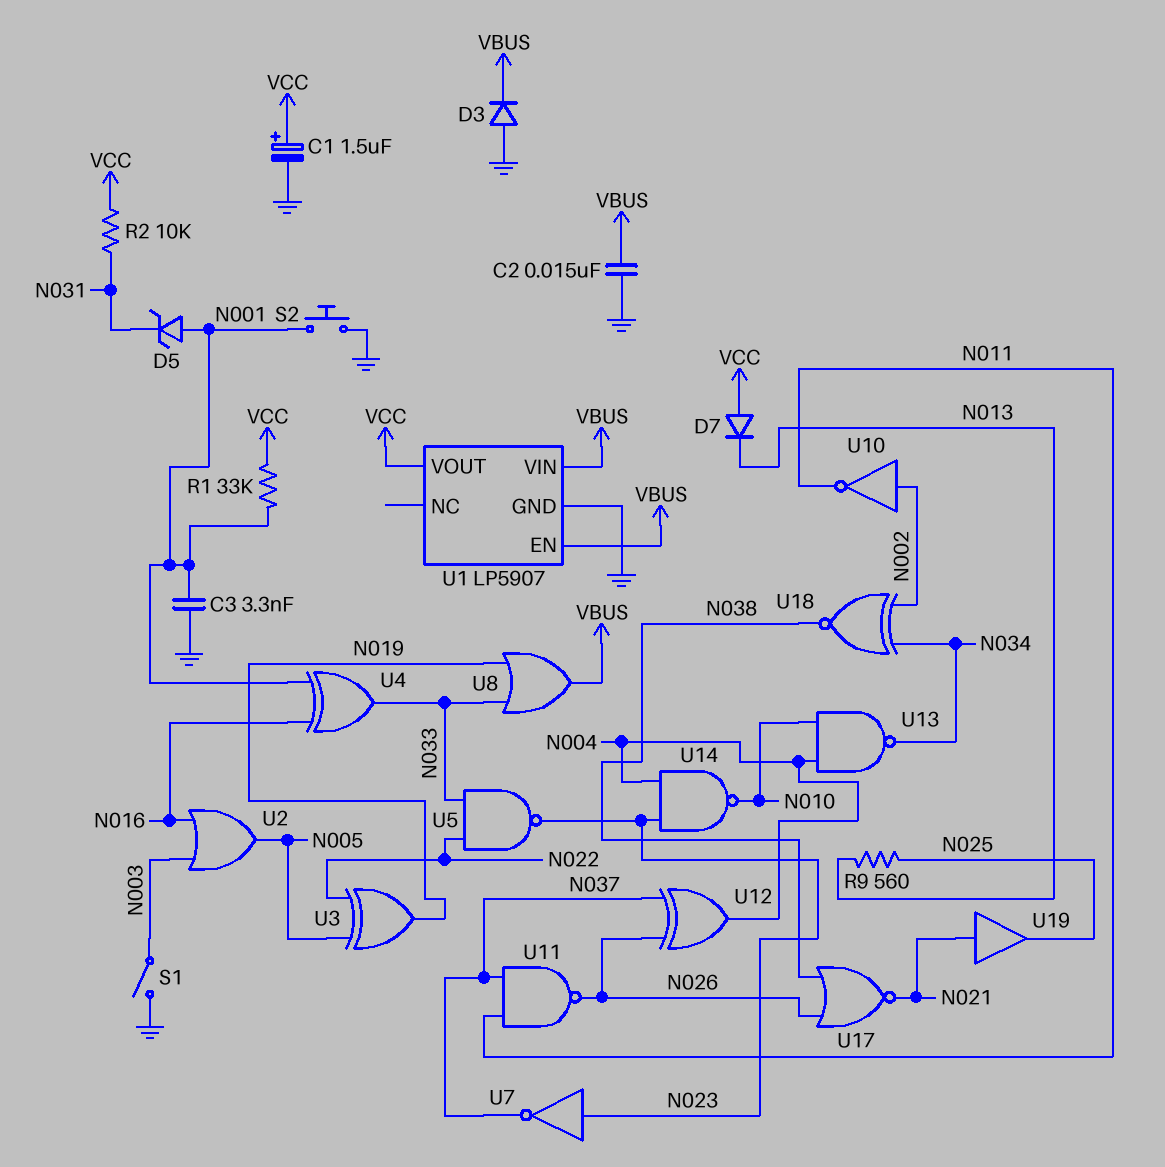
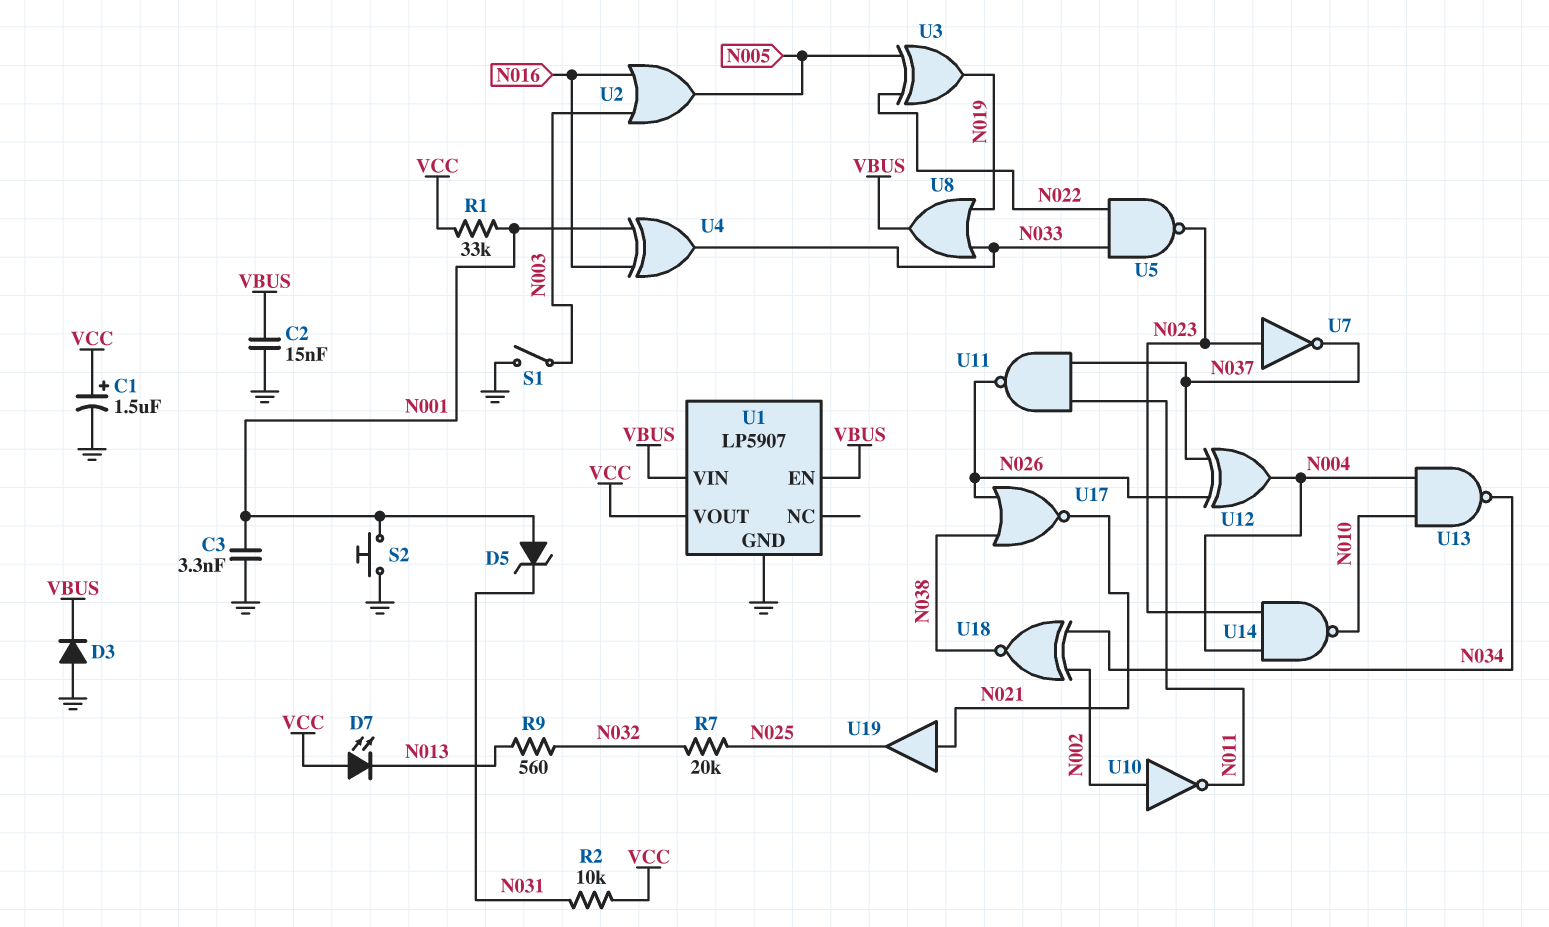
D7: diode (A VCC, K N013) -> LED (A VCC, K N013)
R7: none -> 20k (N025, N032)
R9: 560 (N013, N025) -> 560 (N013, N032)

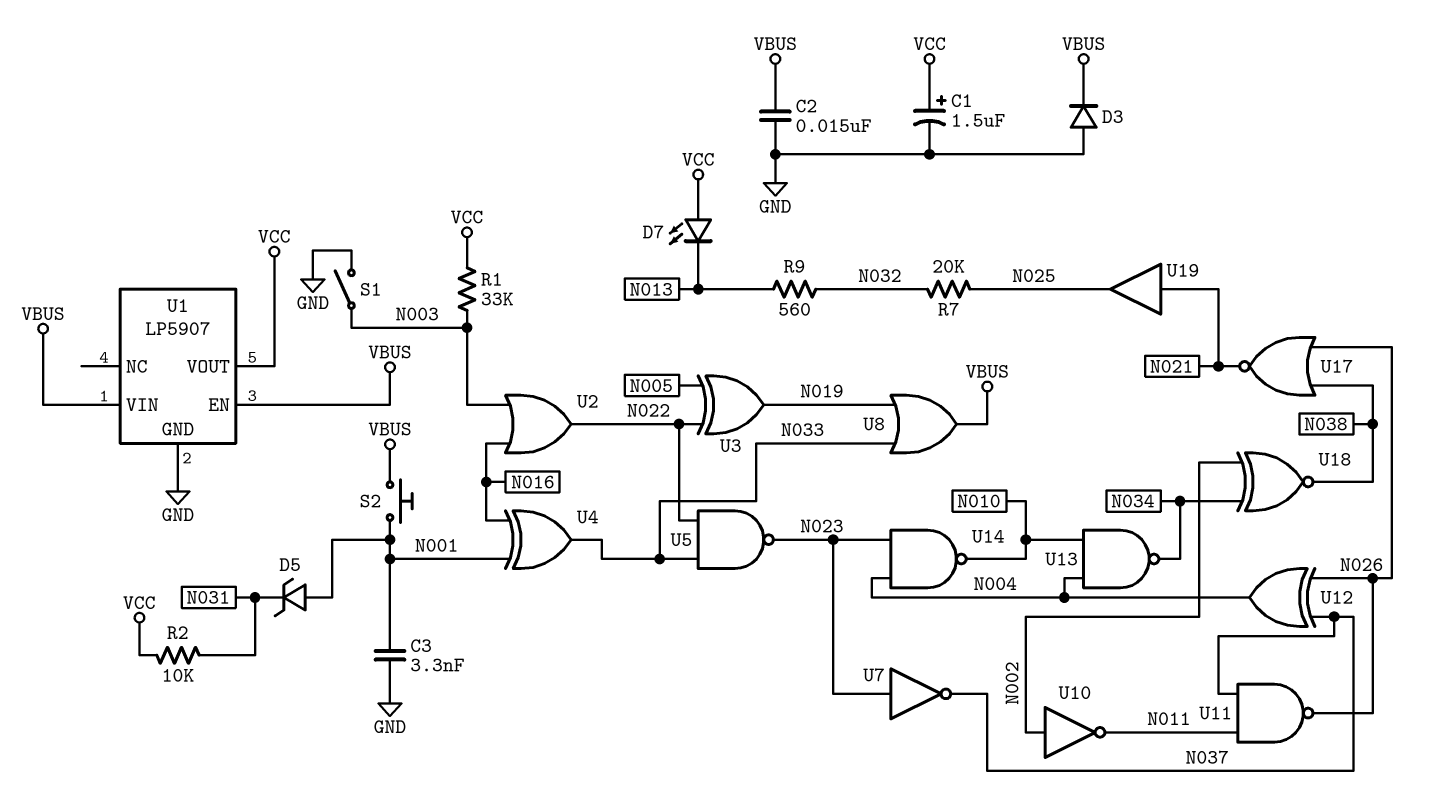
R1: 33k (N001, VCC) -> 33k (N003, VCC)
S2: button (GND, N001) -> button (N001, VBUS)
U2: OR (in N003, in N016, out N005) -> OR (in N003, in N016, out N022)

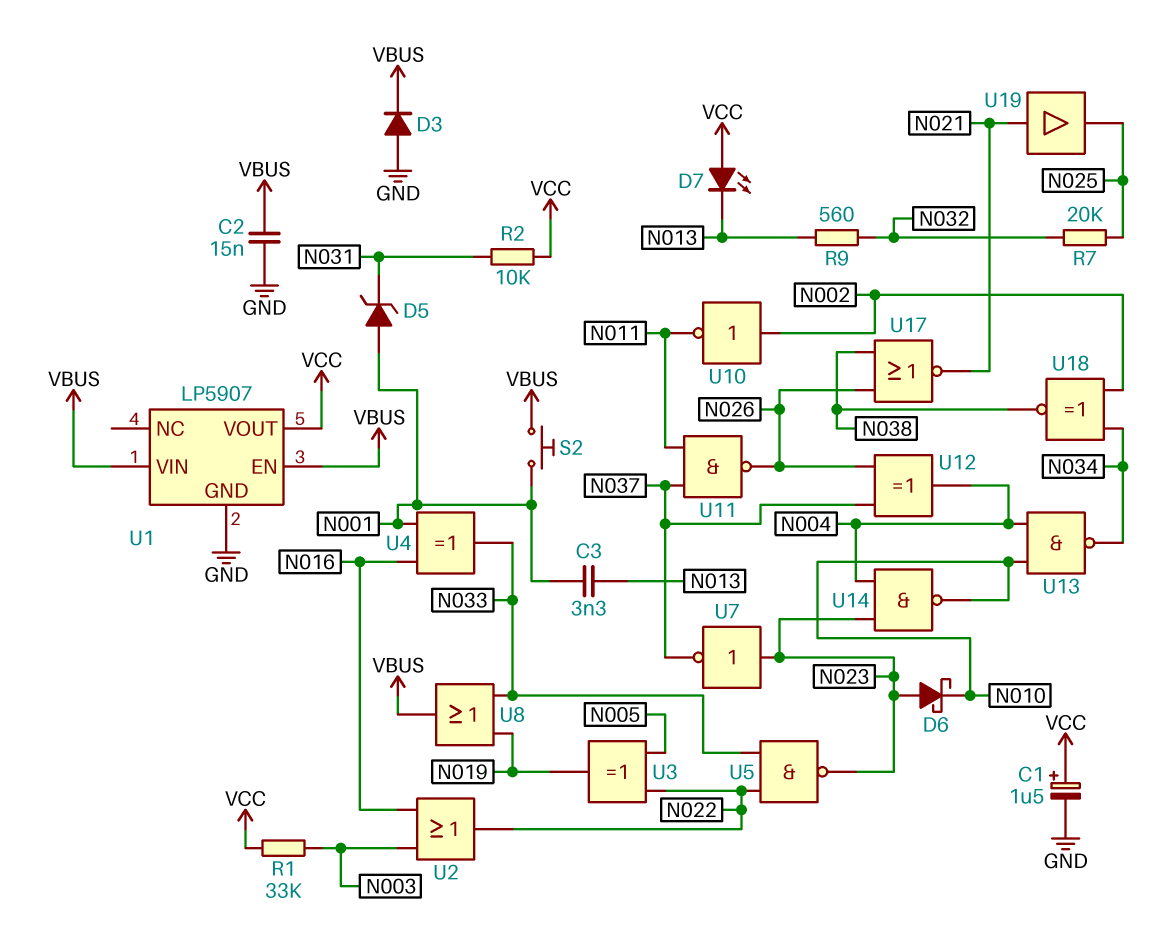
C3: 3.3nF (GND, N001) -> 3.3nF (N001, N013)
D6: none -> schottky (A N023, K N010)
S1: switch (GND, N003) -> none

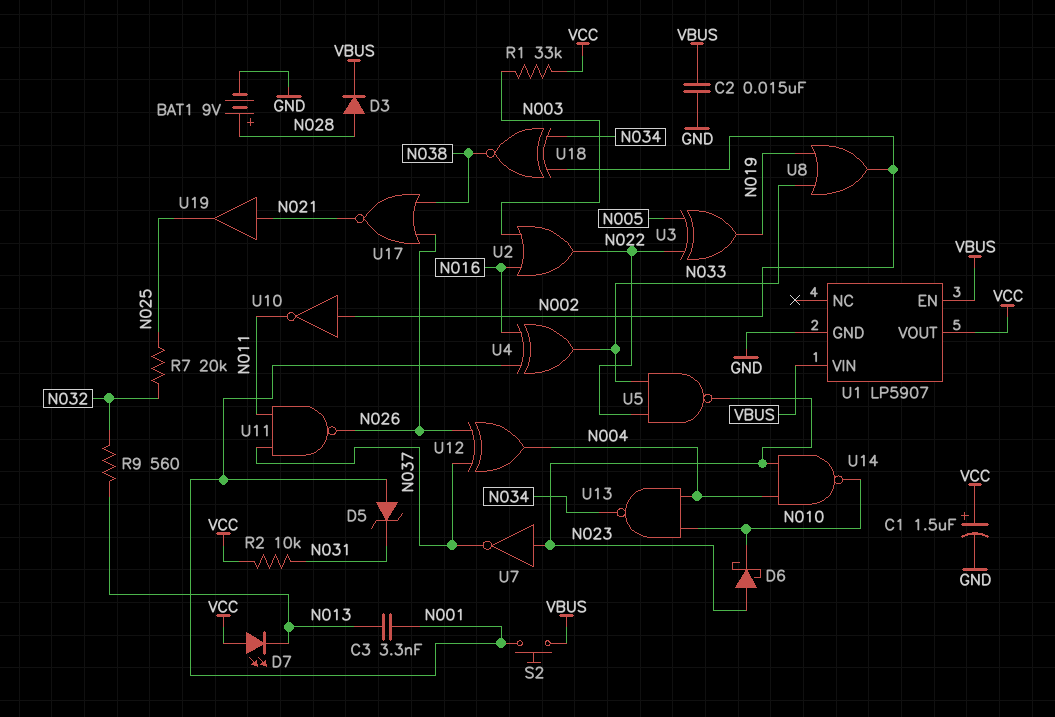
BAT1: none -> 9V (plus N028, minus GND)
D3: diode (A GND, K VBUS) -> diode (A N028, K VBUS)
U8: OR (in N019, in N033, out VBUS) -> OR (in N019, in N033, out N002)

